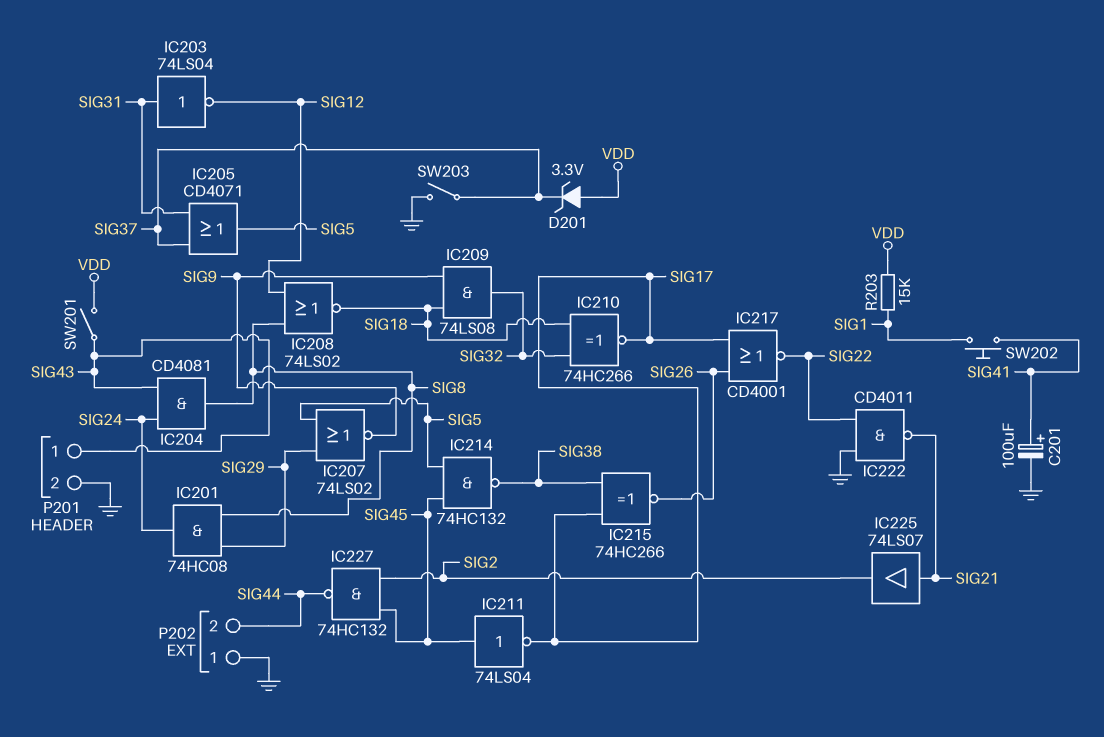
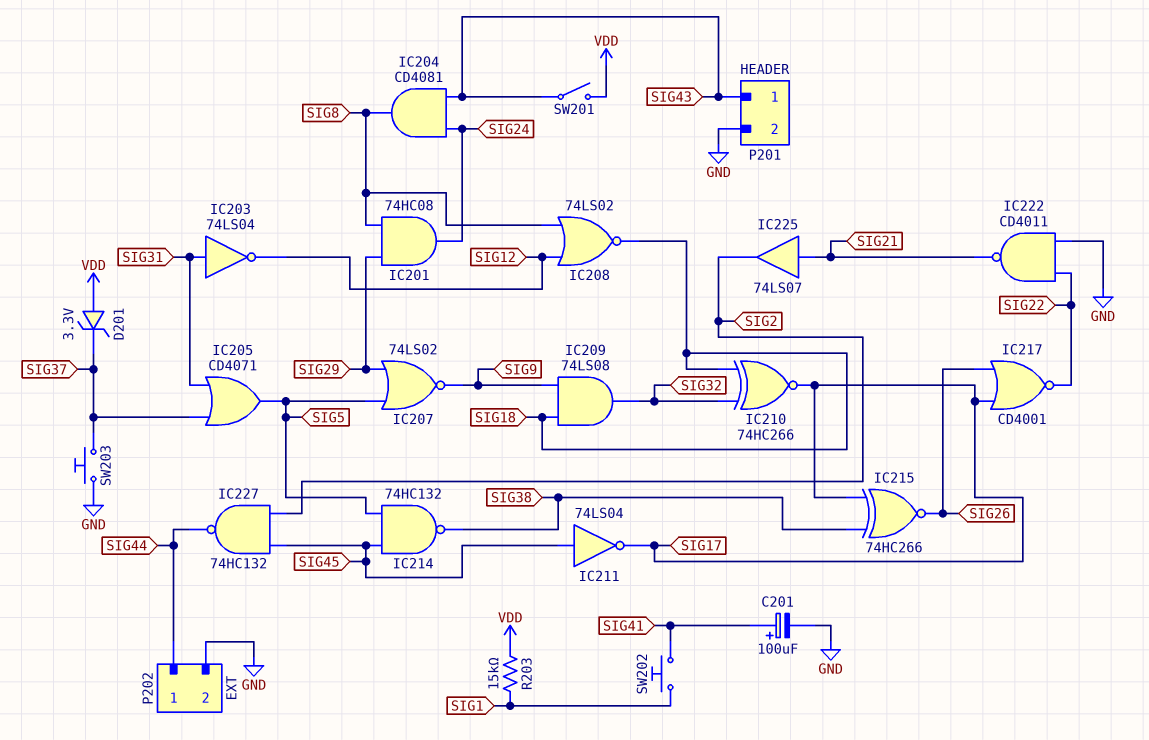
P202 pin 1: GND -> SIG44
P202 pin 2: SIG44 -> GND
SW203: switch (GND, SIG37) -> button (GND, SIG37)

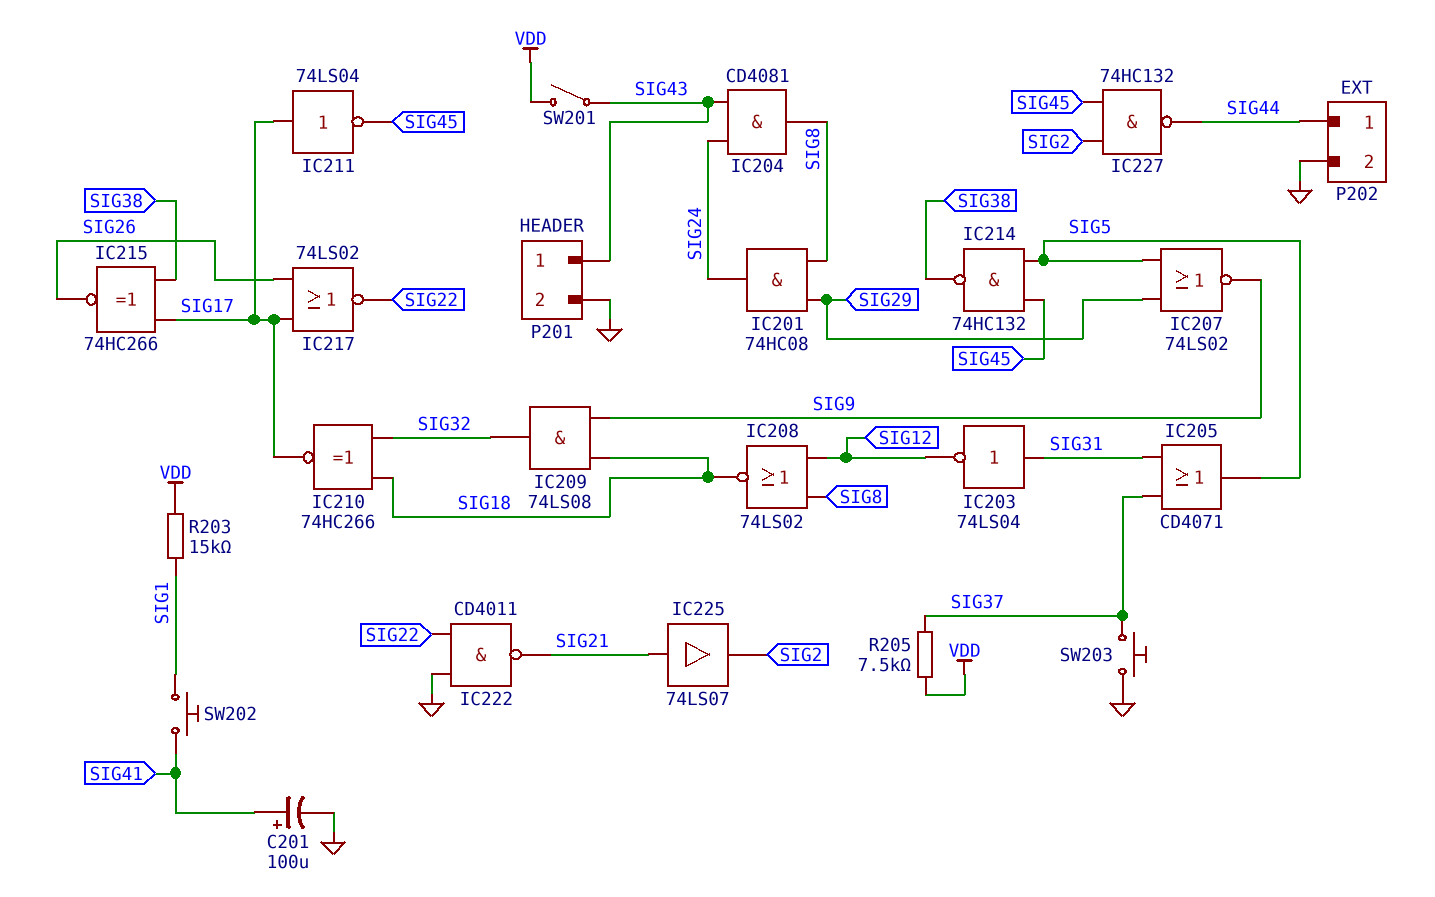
D201: zener 3.3V (A VDD, K SIG37) -> none
IC211: NOT 74LS04 (in SIG45, out SIG17) -> NOT 74LS04 (in SIG17, out SIG45)
IC217: NOR CD4001 (in SIG17, in SIG26, out SIG22) -> NOR 74LS02 (in SIG17, in SIG26, out SIG22)
R205: none -> 7.5k (SIG37, VDD)

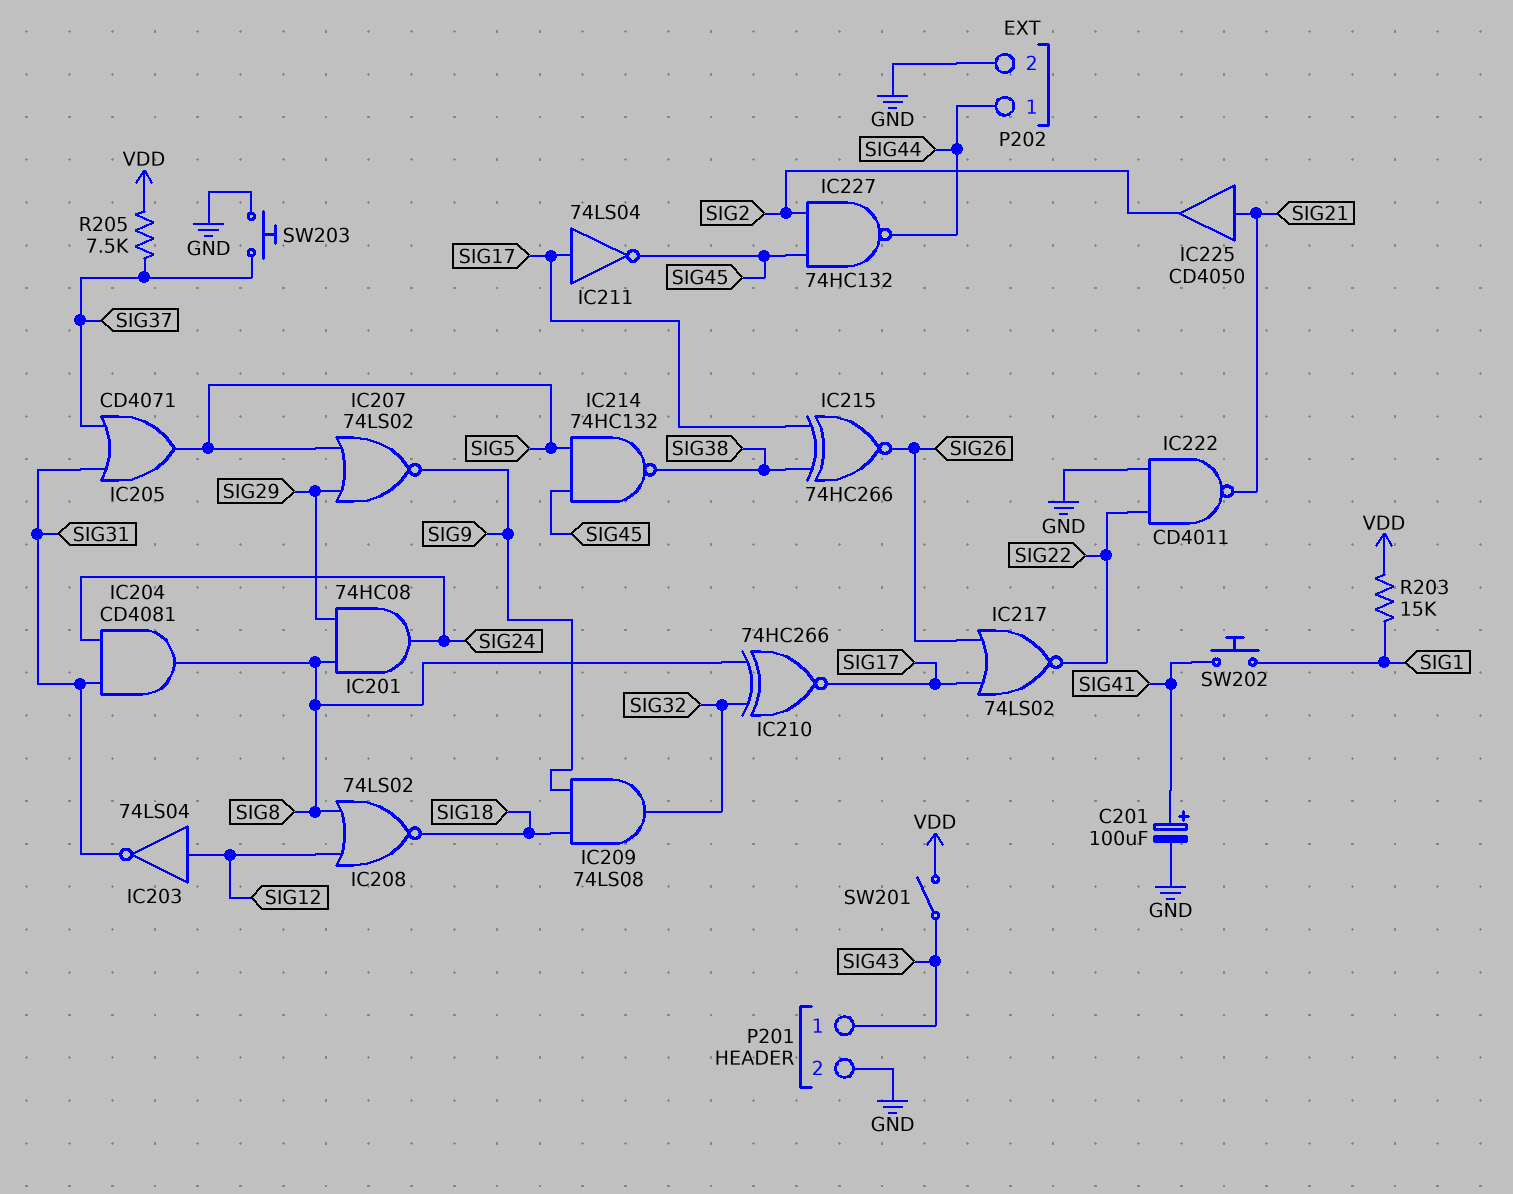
IC203: NOT 74LS04 (in SIG31, out SIG12) -> NOT 74LS04 (in SIG12, out SIG31)
IC204: AND CD4081 (in SIG24, in SIG43, out SIG8) -> AND CD4081 (in SIG24, in SIG31, out SIG8)
IC210: XNOR 74HC266 (in SIG18, in SIG32, out SIG17) -> XNOR 74HC266 (in SIG8, in SIG32, out SIG17)
IC225: buffer 74LS07 (in SIG21, out SIG2) -> buffer CD4050 (in SIG21, out SIG2)

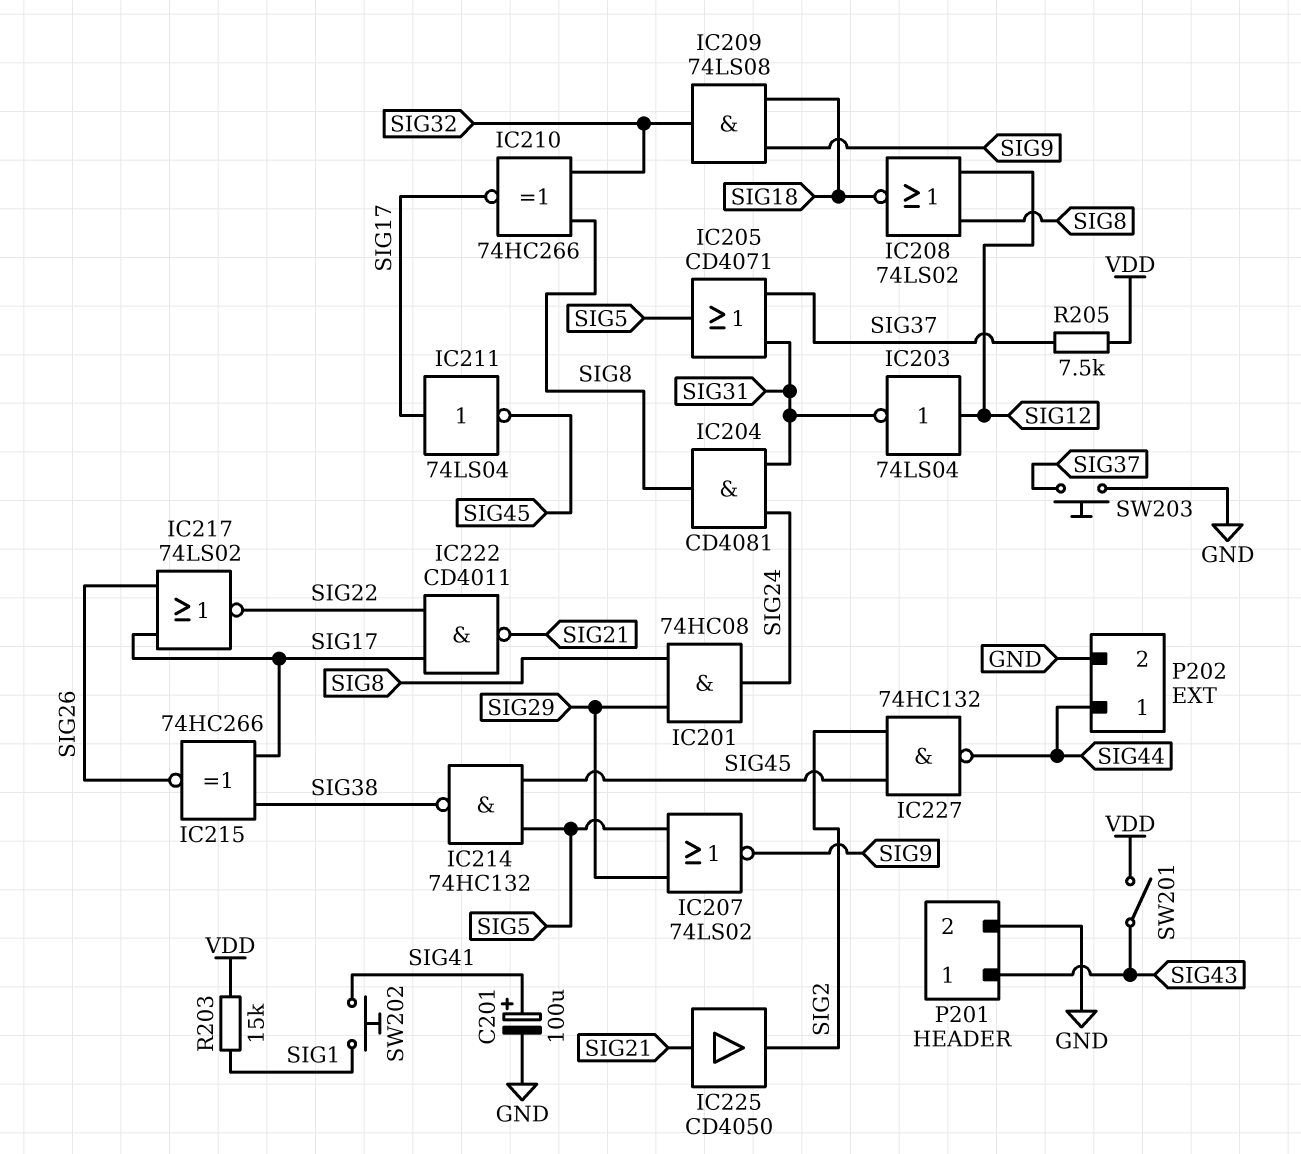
IC222: NAND CD4011 (in GND, in SIG22, out SIG21) -> NAND CD4011 (in SIG17, in SIG22, out SIG21)

